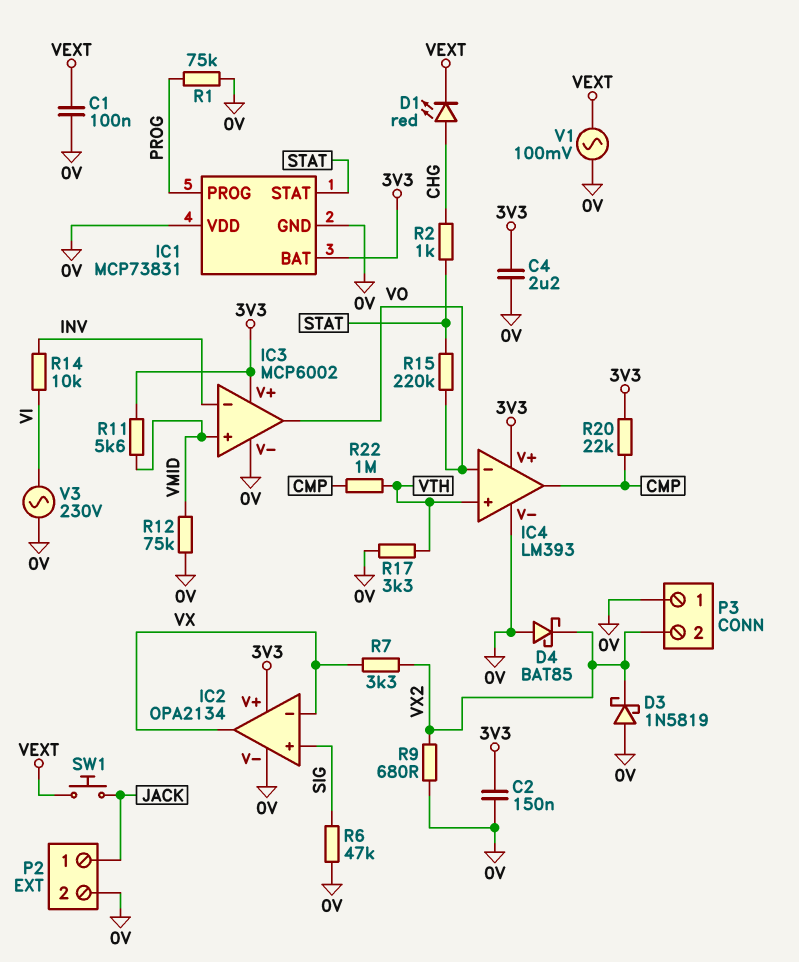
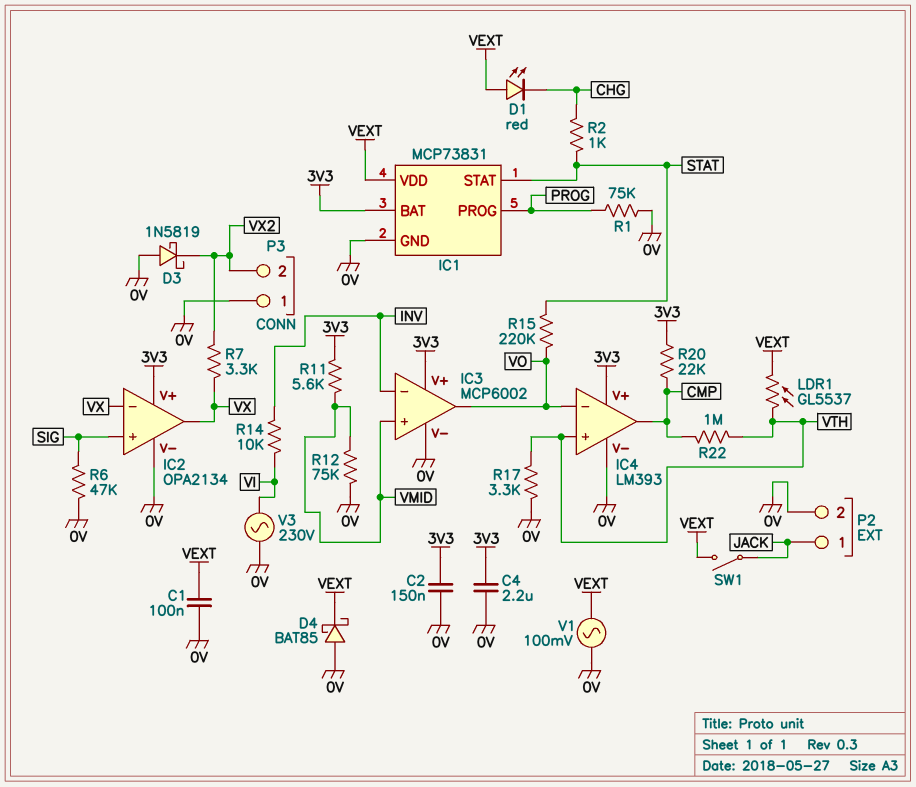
D1: LED red (A CHG, K VEXT) -> LED red (A VEXT, K CHG)
D4: schottky BAT85 (A 0V, K VX2) -> schottky BAT85 (A 0V, K VEXT)
IC1 pin VDD: 0V -> VEXT
LDR1: none -> GL5537 (VEXT, VTH)
R9: 680 (0V, VX2) -> none
SW1: button (JACK, VEXT) -> switch (JACK, VEXT)

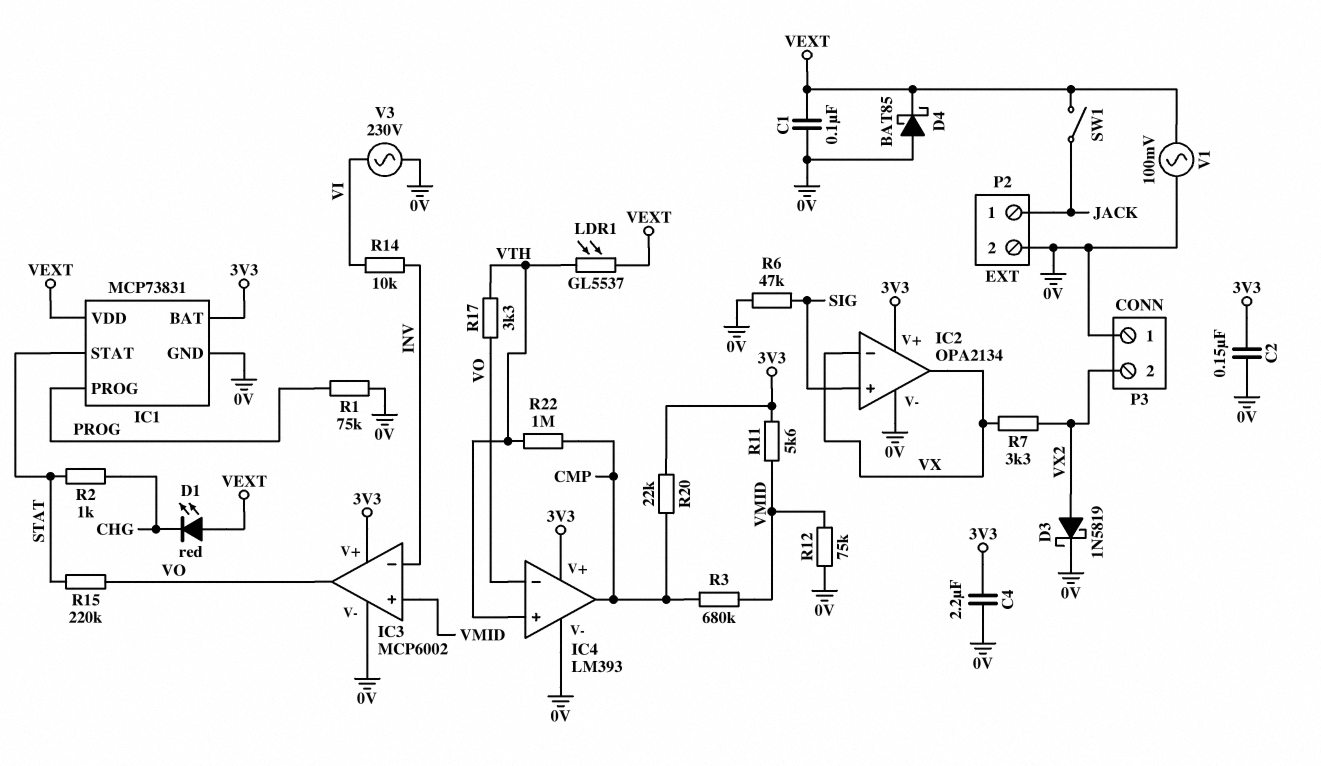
D3: schottky 1N5819 (A 0V, K VX2) -> schottky 1N5819 (A VX2, K 0V)
R3: none -> 680k (CMP, VMID)
R17: 3.3k (0V, VTH) -> 3.3k (VO, VTH)

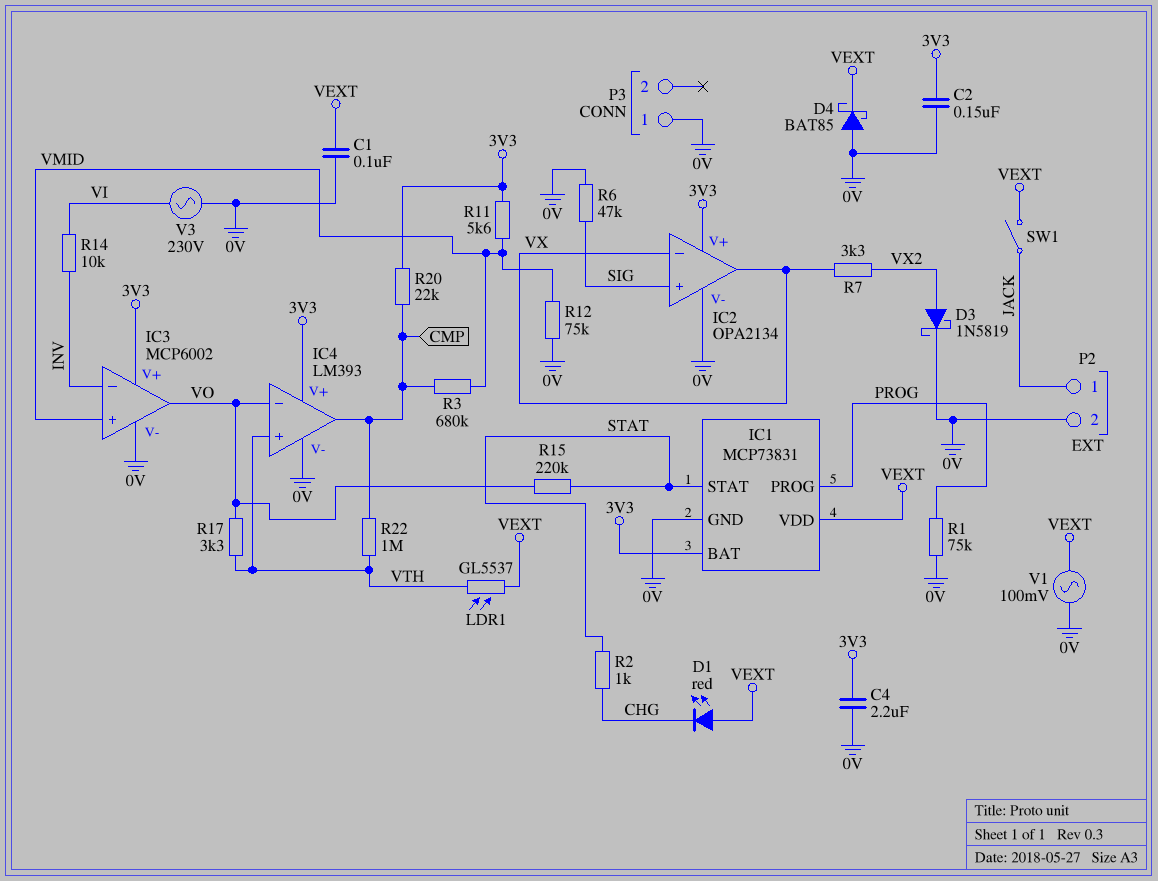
P3 pin 2: VX2 -> none

